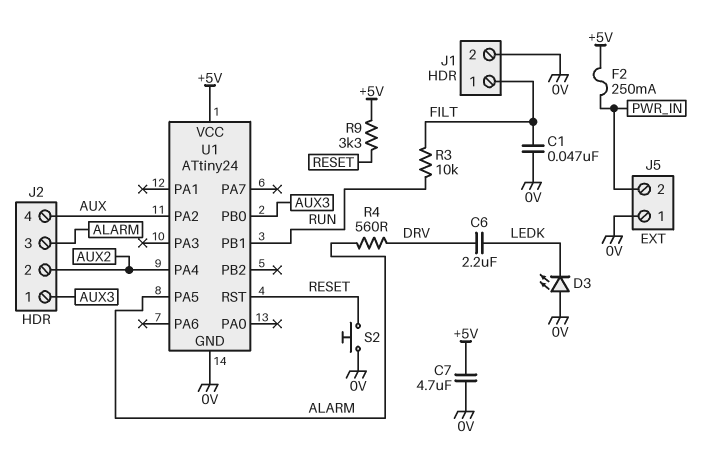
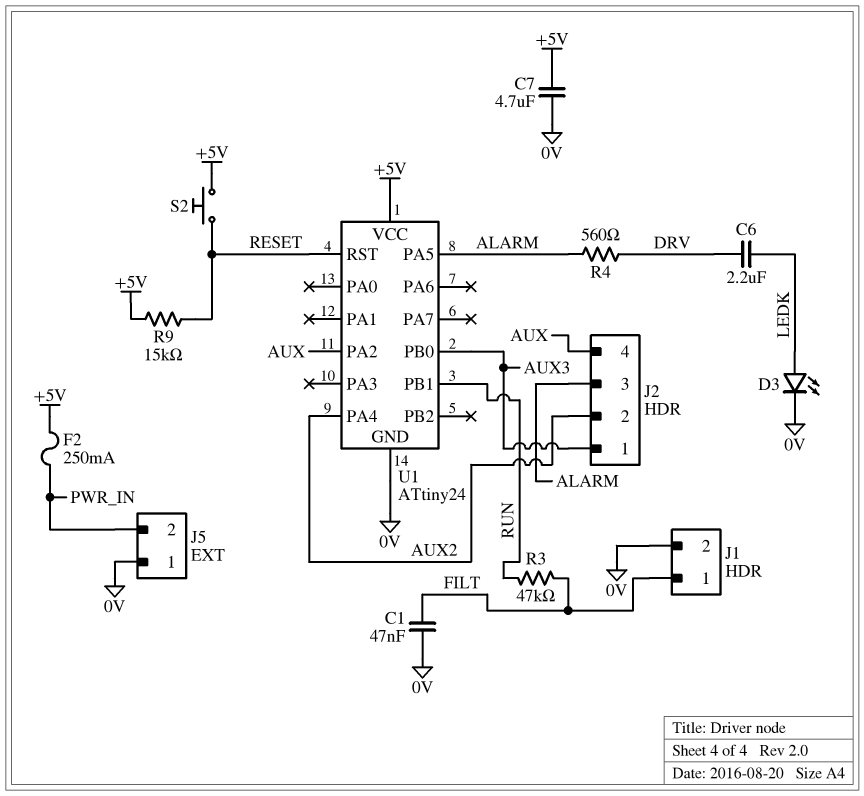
D3: LED (A 0V, K LEDK) -> LED (A LEDK, K 0V)
R3: 10k (FILT, RUN) -> 47k (FILT, RUN)
R9: 3.3k (+5V, RESET) -> 15k (+5V, RESET)
S2: button (0V, RESET) -> button (+5V, RESET)

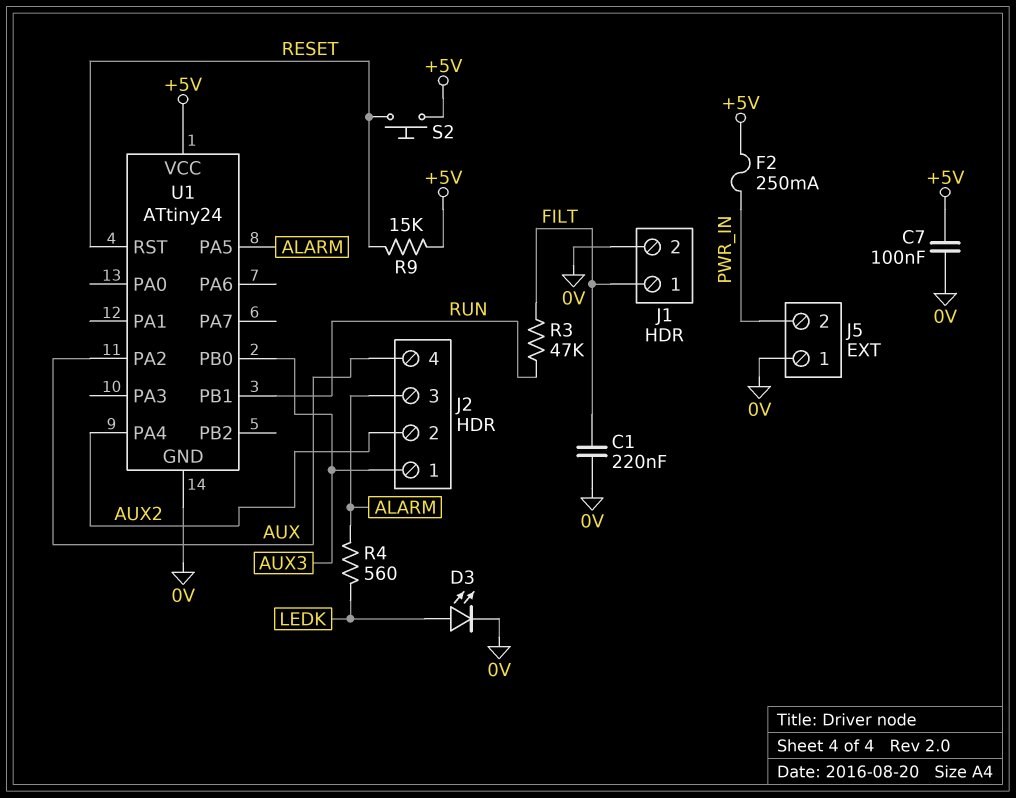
C1: 47nF (0V, FILT) -> 220nF (0V, FILT)
C6: 2.2uF (DRV, LEDK) -> none
C7: 4.7uF (+5V, 0V) -> 100nF (+5V, 0V)
R4: 560 (ALARM, DRV) -> 560 (ALARM, LEDK)

